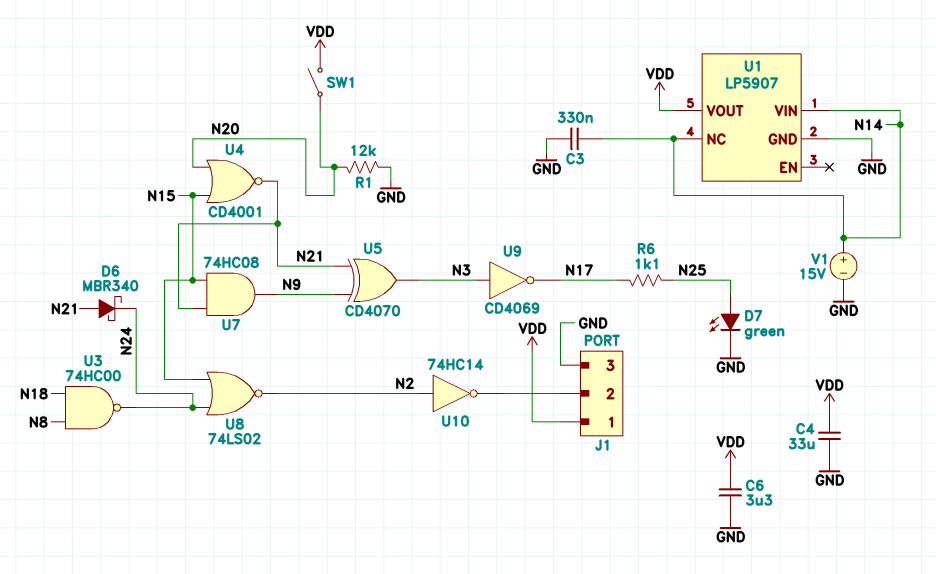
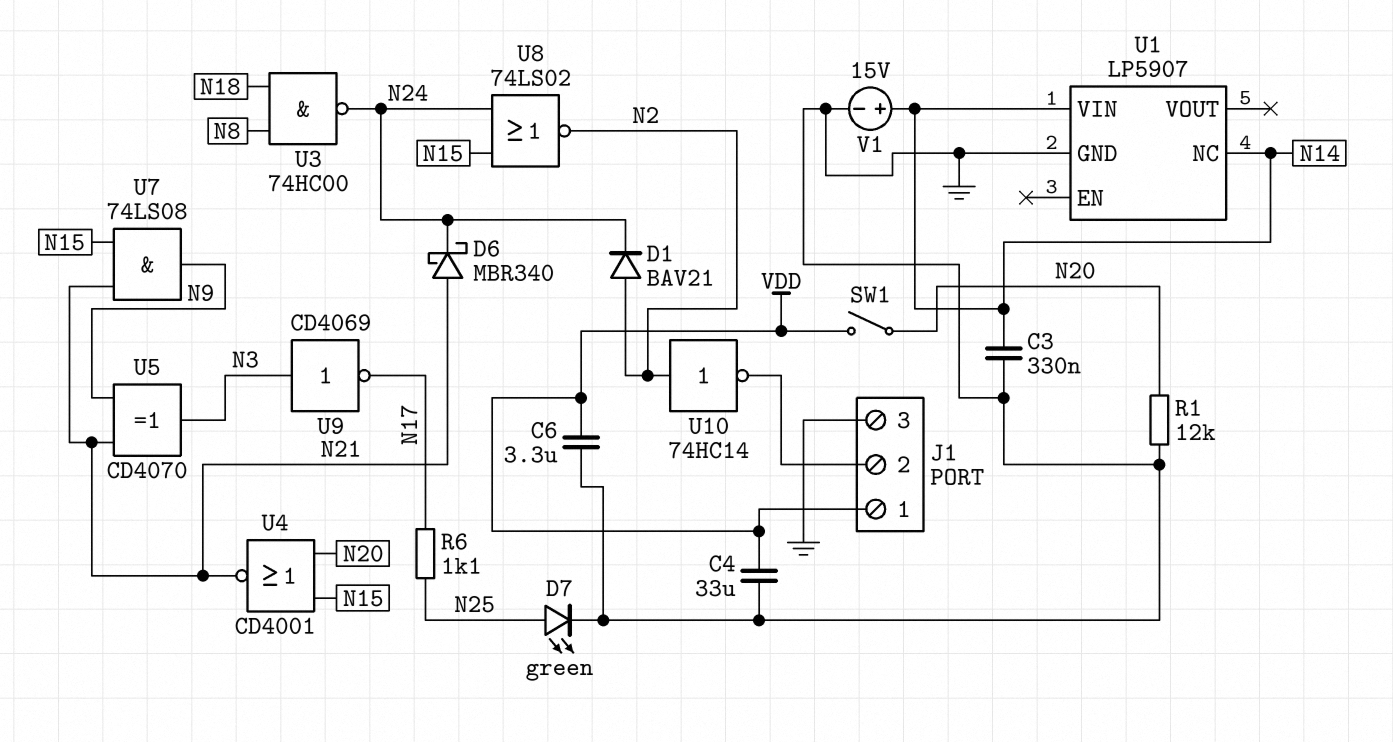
D1: none -> diode BAV21 (A N2, K N24)
U1 pin VOUT: VDD -> none
U7: AND 74HC08 (in N15, in N21, out N9) -> AND 74LS08 (in N15, in N21, out N9)

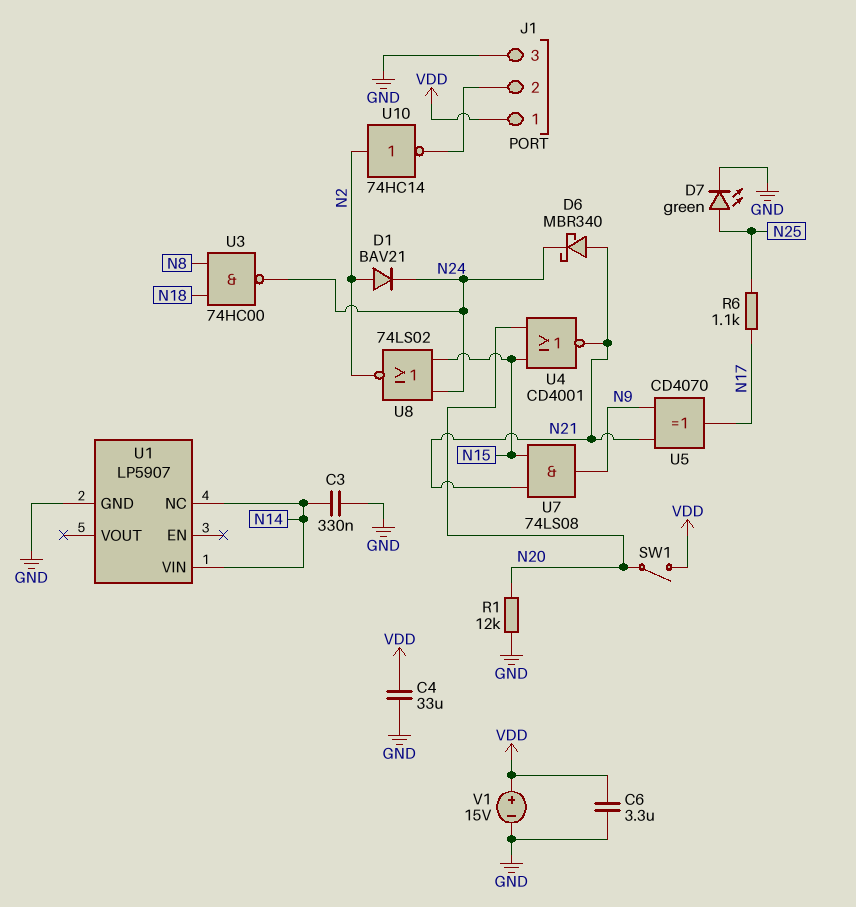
U5: XOR CD4070 (in N9, in N21, out N3) -> XOR CD4070 (in N9, in N21, out N17)
U9: NOT CD4069 (in N3, out N17) -> none
V1: 15V (plus N14, minus GND) -> 15V (plus VDD, minus GND)

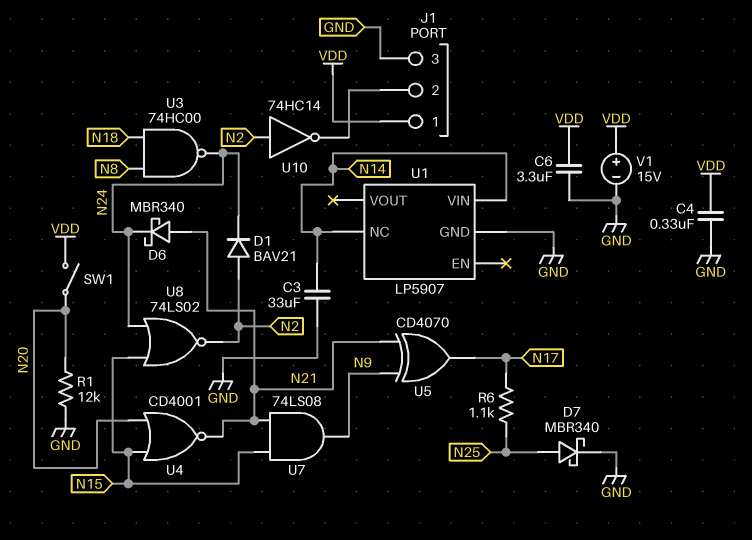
C3: 330nF (GND, N14) -> 33uF (GND, N14)
C4: 33uF (GND, VDD) -> 330nF (GND, VDD)
D7: LED green (A N25, K GND) -> schottky MBR340 (A N25, K GND)

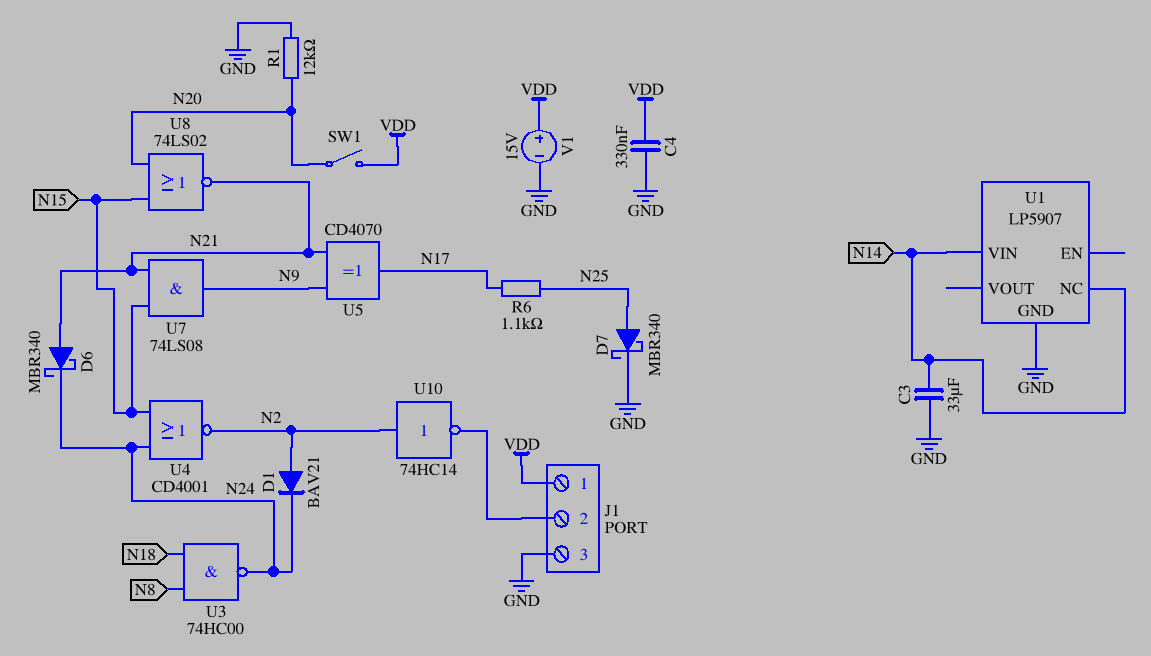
C6: 3.3uF (GND, VDD) -> none
U4: NOR CD4001 (in N15, in N20, out N21) -> NOR CD4001 (in N15, in N24, out N2)
U8: NOR 74LS02 (in N15, in N24, out N2) -> NOR 74LS02 (in N15, in N20, out N21)

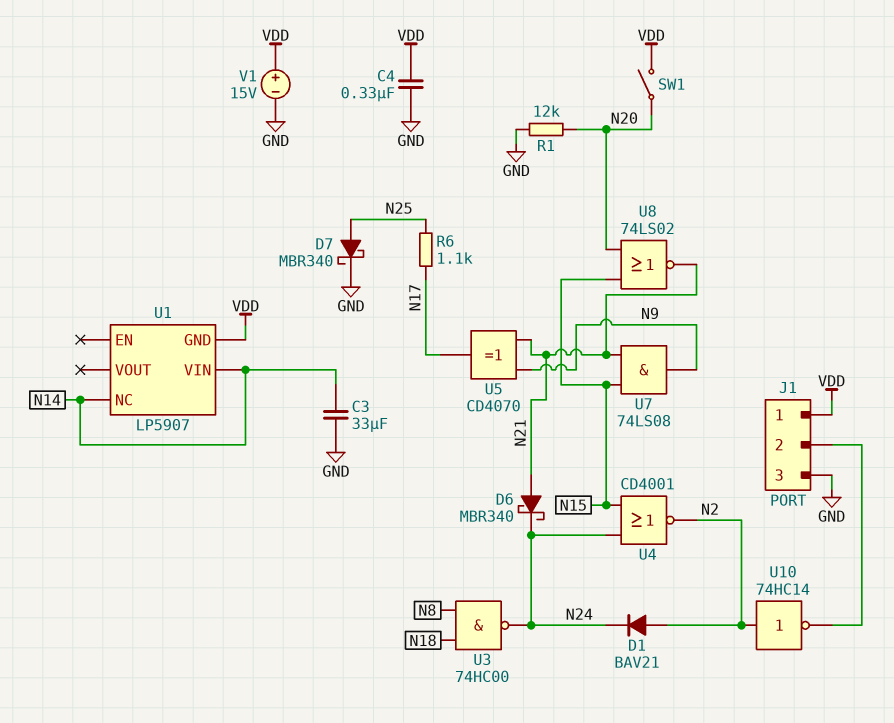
U1 pin GND: GND -> VDD

